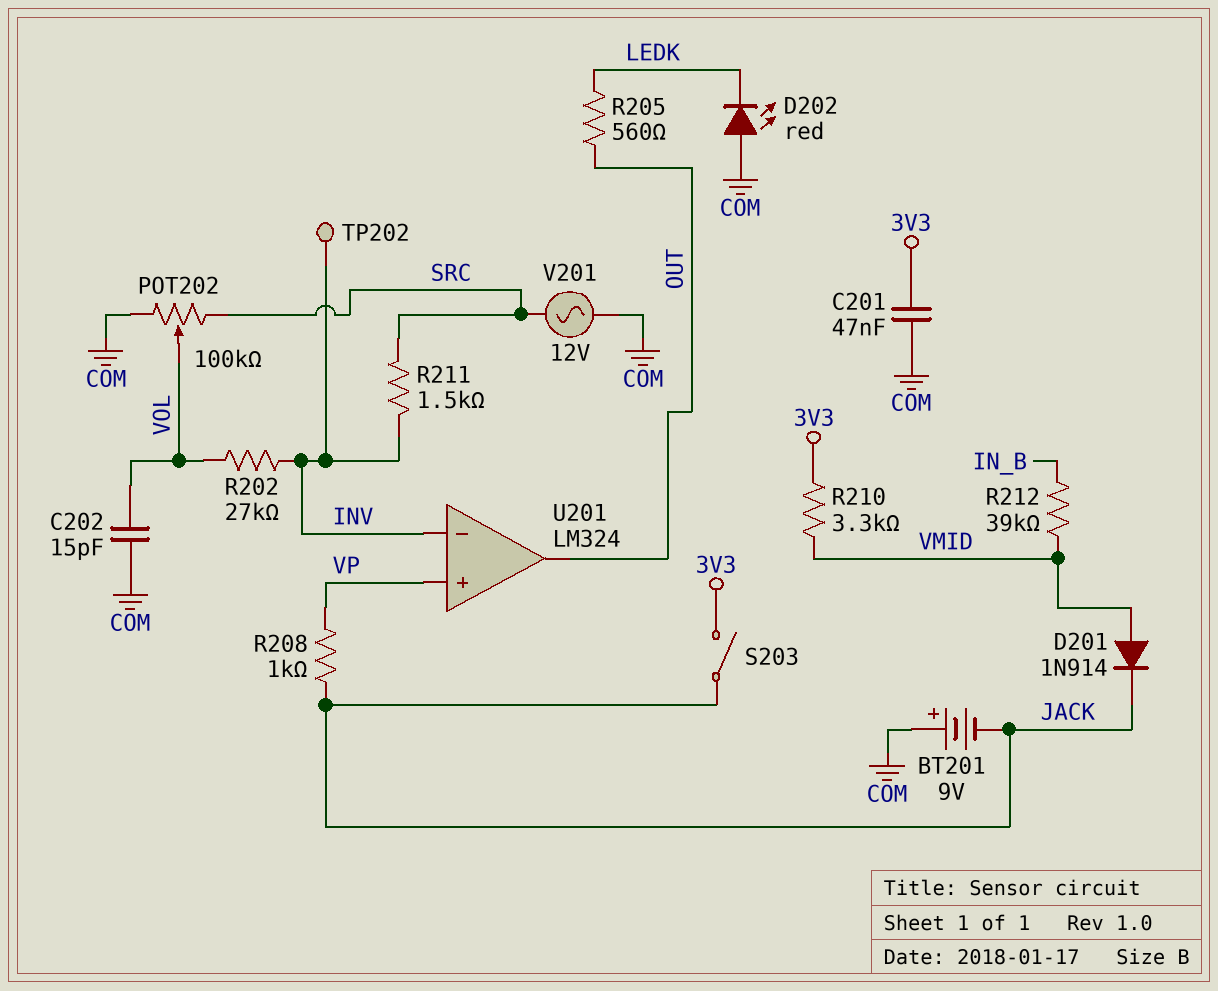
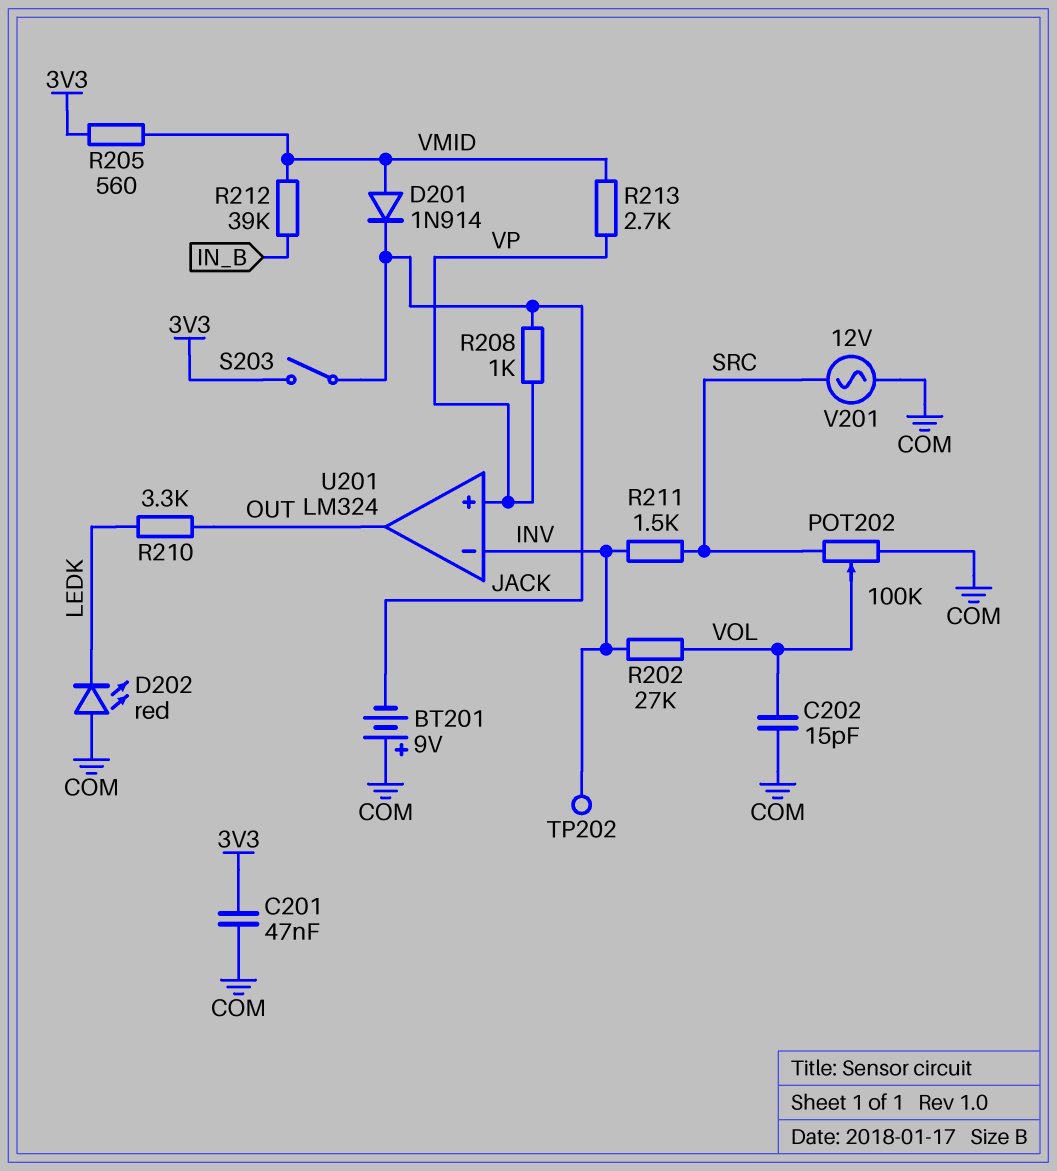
R205: 560 (LEDK, OUT) -> 560 (3V3, VMID)
R210: 3.3k (3V3, VMID) -> 3.3k (LEDK, OUT)
R213: none -> 2.7k (VMID, VP)

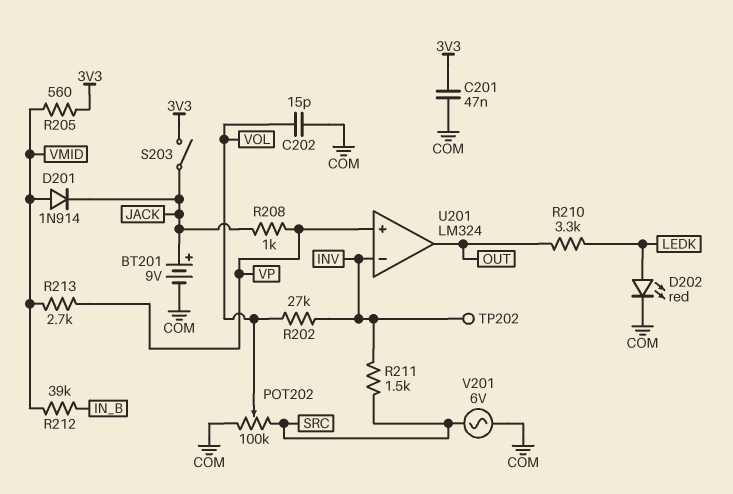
BT201: 9V (plus COM, minus JACK) -> 9V (plus JACK, minus COM)
D202: LED red (A COM, K LEDK) -> LED red (A LEDK, K COM)
V201: AC 12V (COM, SRC) -> AC 6V (COM, SRC)

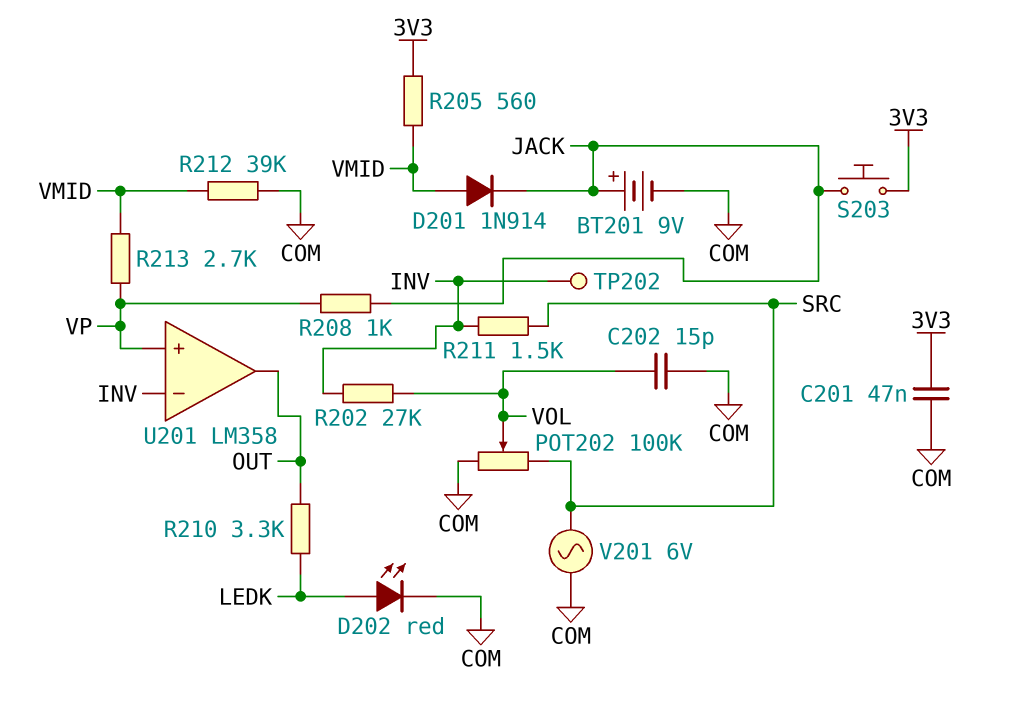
R212: 39k (IN_B, VMID) -> 39k (COM, VMID)
S203: switch (3V3, JACK) -> button (3V3, JACK)
U201: LM324 -> LM358

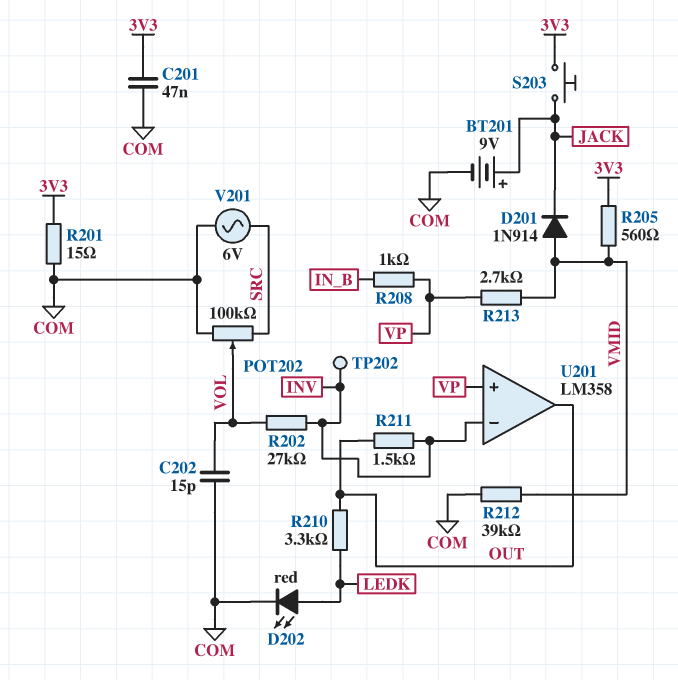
R201: none -> 15 (3V3, COM)
R208: 1k (JACK, VP) -> 1k (IN_B, VP)
R211: 1.5k (INV, SRC) -> 1.5k (INV, OUT)

